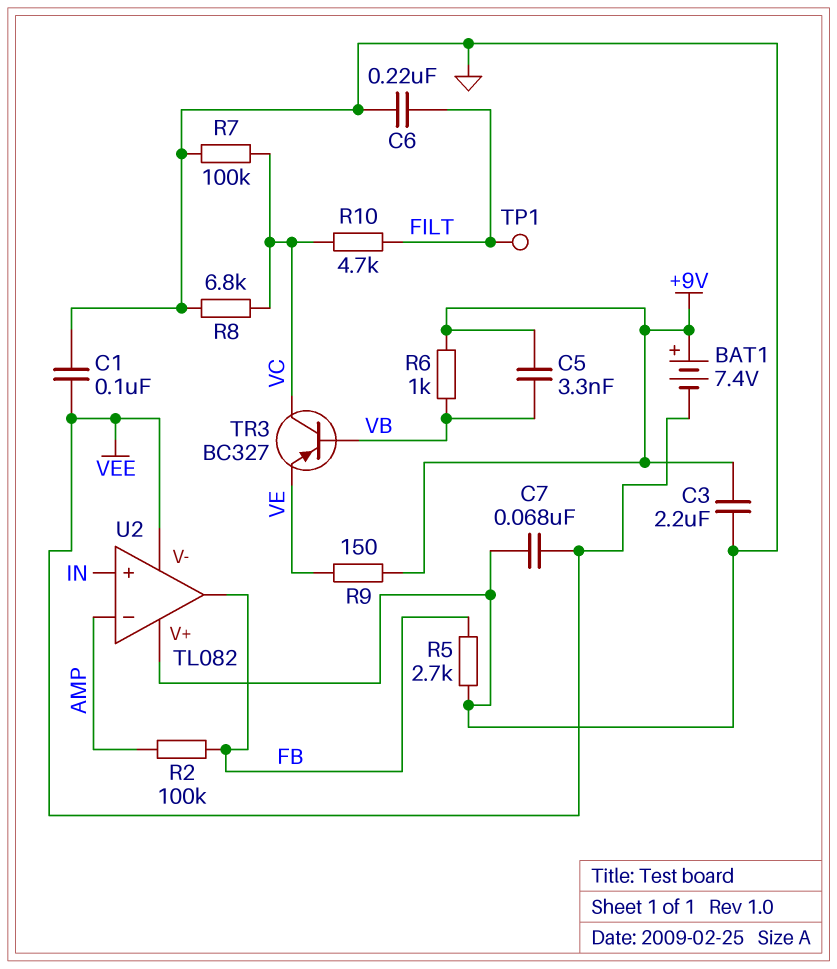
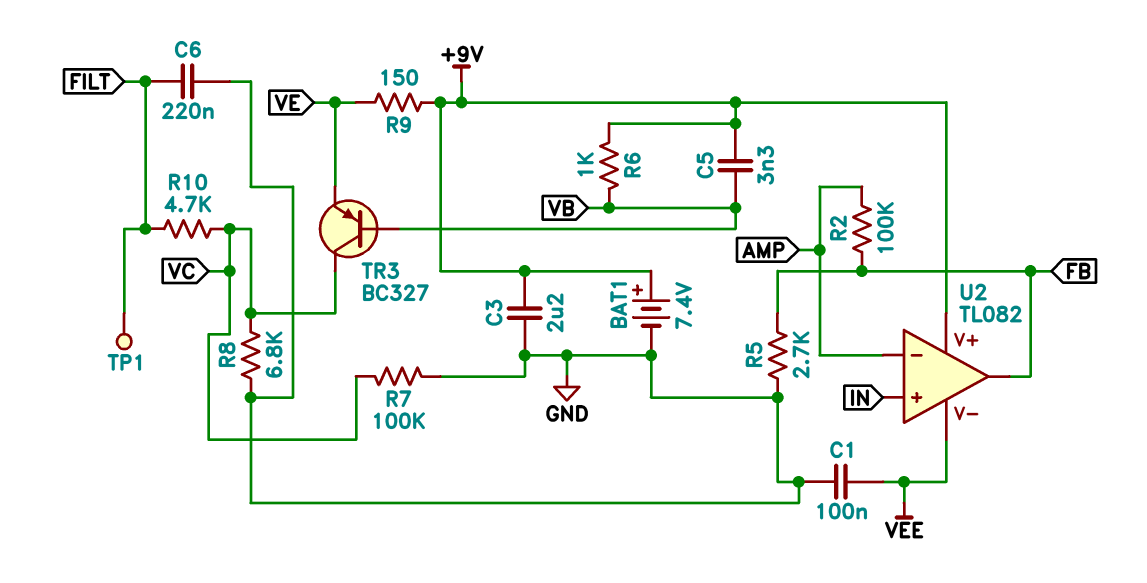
BAT1: 7.4V (plus +9V, minus VEE) -> 7.4V (plus +9V, minus GND)
C7: 68nF (GND, VEE) -> none
U2 pin V+: GND -> +9V

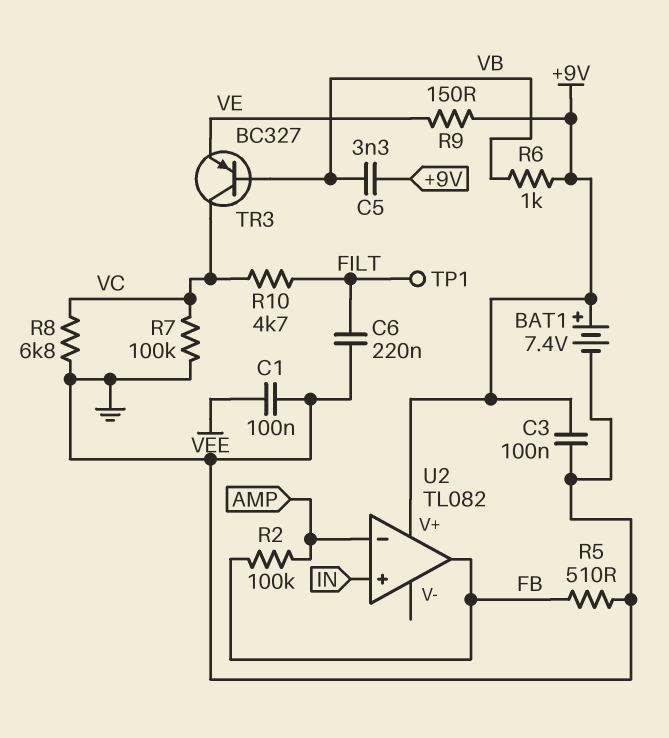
C3: 2.2uF (+9V, GND) -> 100nF (+9V, GND)
R5: 2.7k (FB, GND) -> 510 (FB, GND)
U2 pin V-: VEE -> none

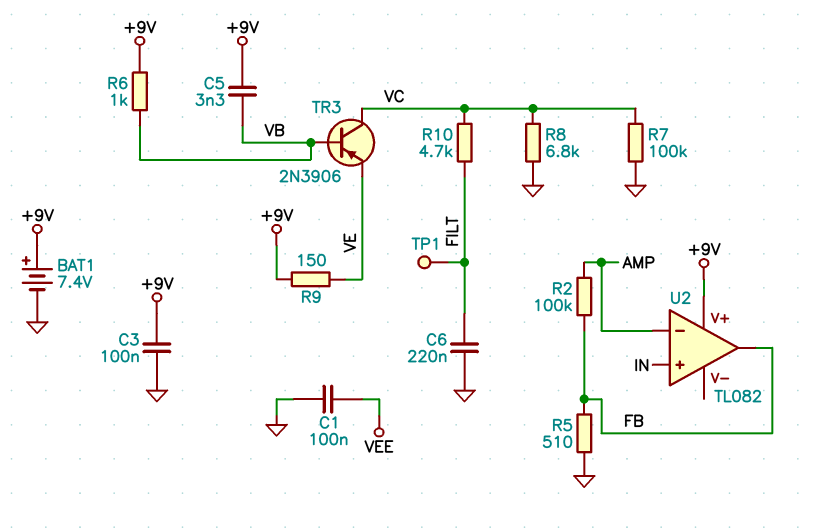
TR3: PNP BC327 (B VB, C VC, E VE) -> PNP 2N3906 (B VB, C VC, E VE)

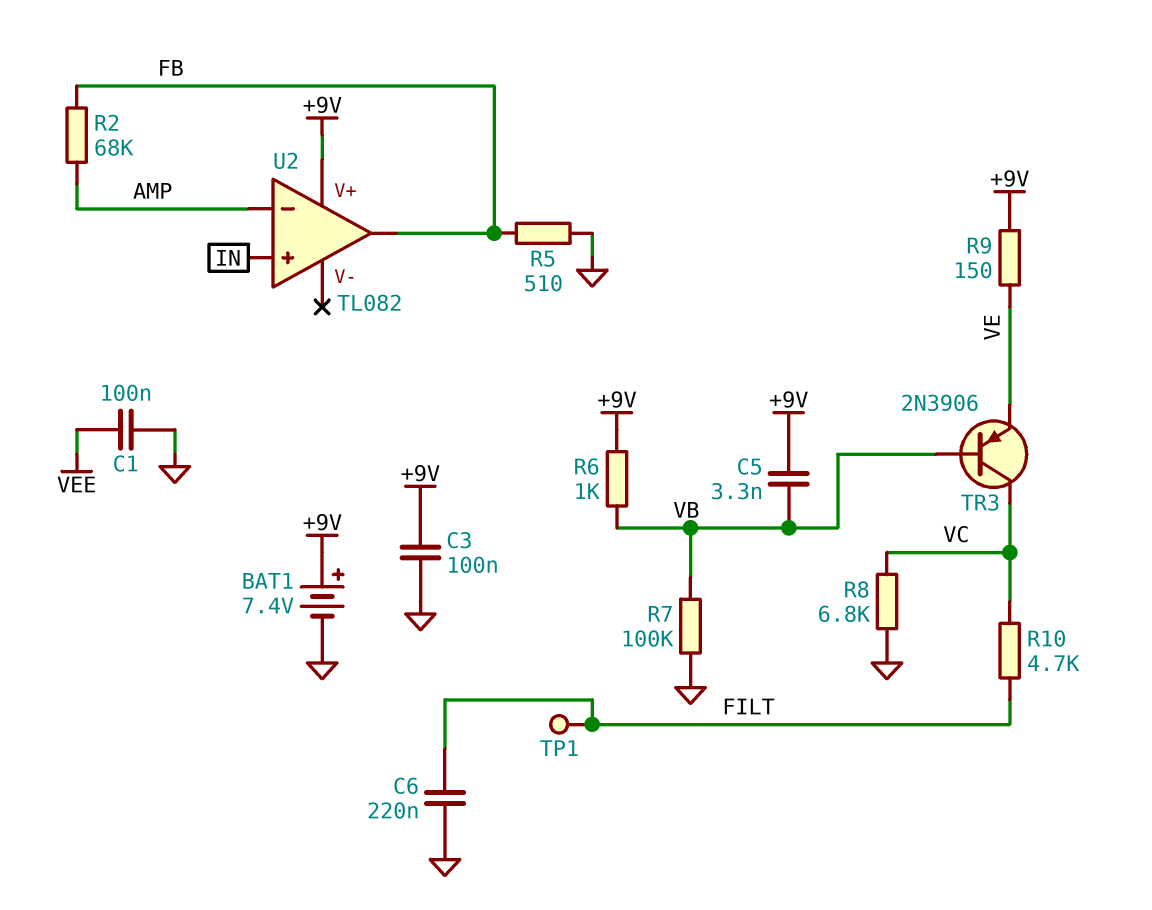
R2: 100k (AMP, FB) -> 68k (AMP, FB)
R7: 100k (GND, VC) -> 100k (GND, VB)

